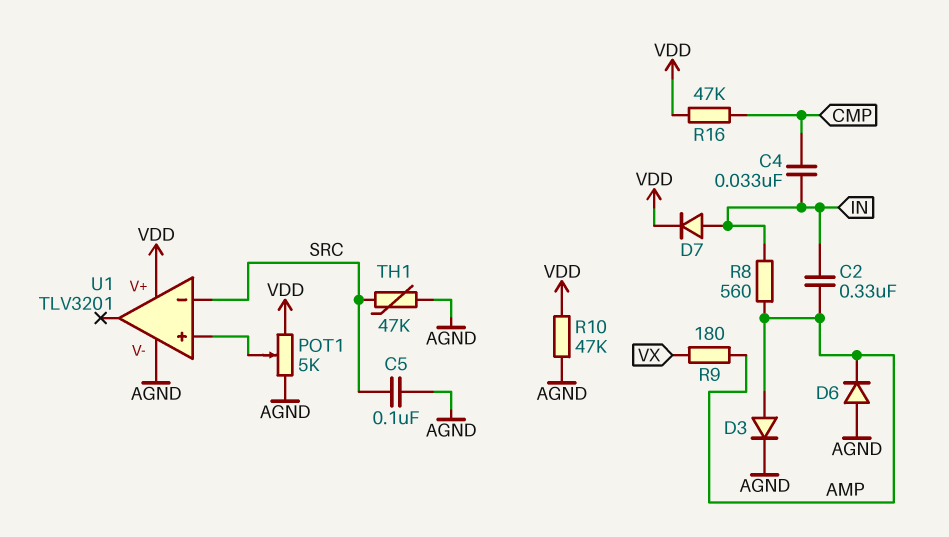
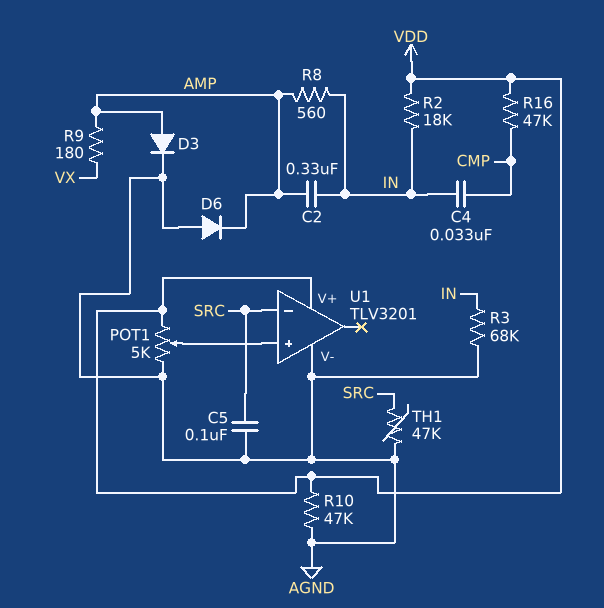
D7: diode (A IN, K VDD) -> none
R2: none -> 18k (IN, VDD)
R3: none -> 68k (AGND, IN)

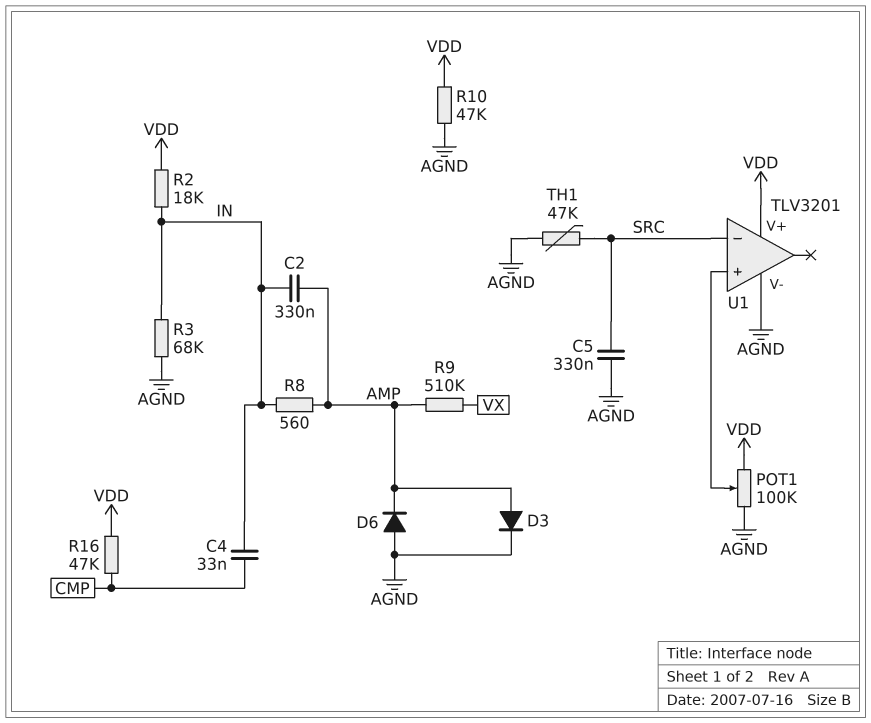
C5: 100nF (AGND, SRC) -> 330nF (AGND, SRC)
POT1: 5k (AGND, VDD, wiper U1/in+) -> 100k (AGND, VDD, wiper U1/in+)
R9: 180 (AMP, VX) -> 510k (AMP, VX)

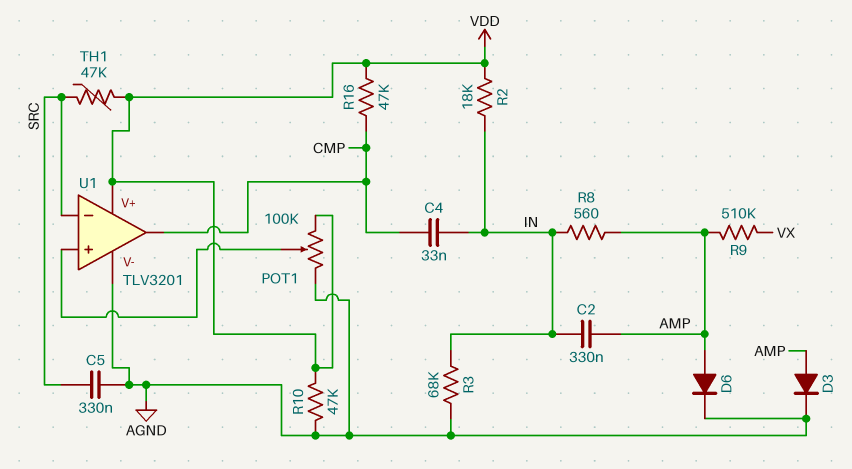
D6: diode (A AGND, K AMP) -> diode (A AMP, K AGND)
TH1: 47k (AGND, SRC) -> 47k (SRC, VDD)
U1 pin out: none -> CMP

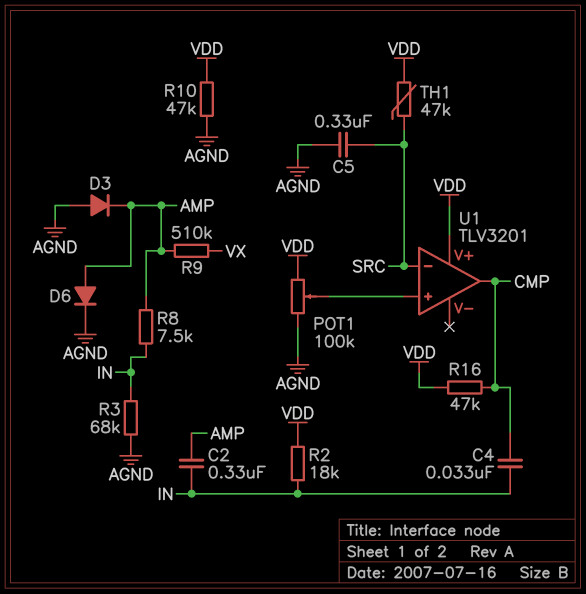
D3: diode (A AMP, K AGND) -> diode (A AGND, K AMP)
R8: 560 (AMP, IN) -> 7.5k (AMP, IN)
U1 pin V-: AGND -> none

